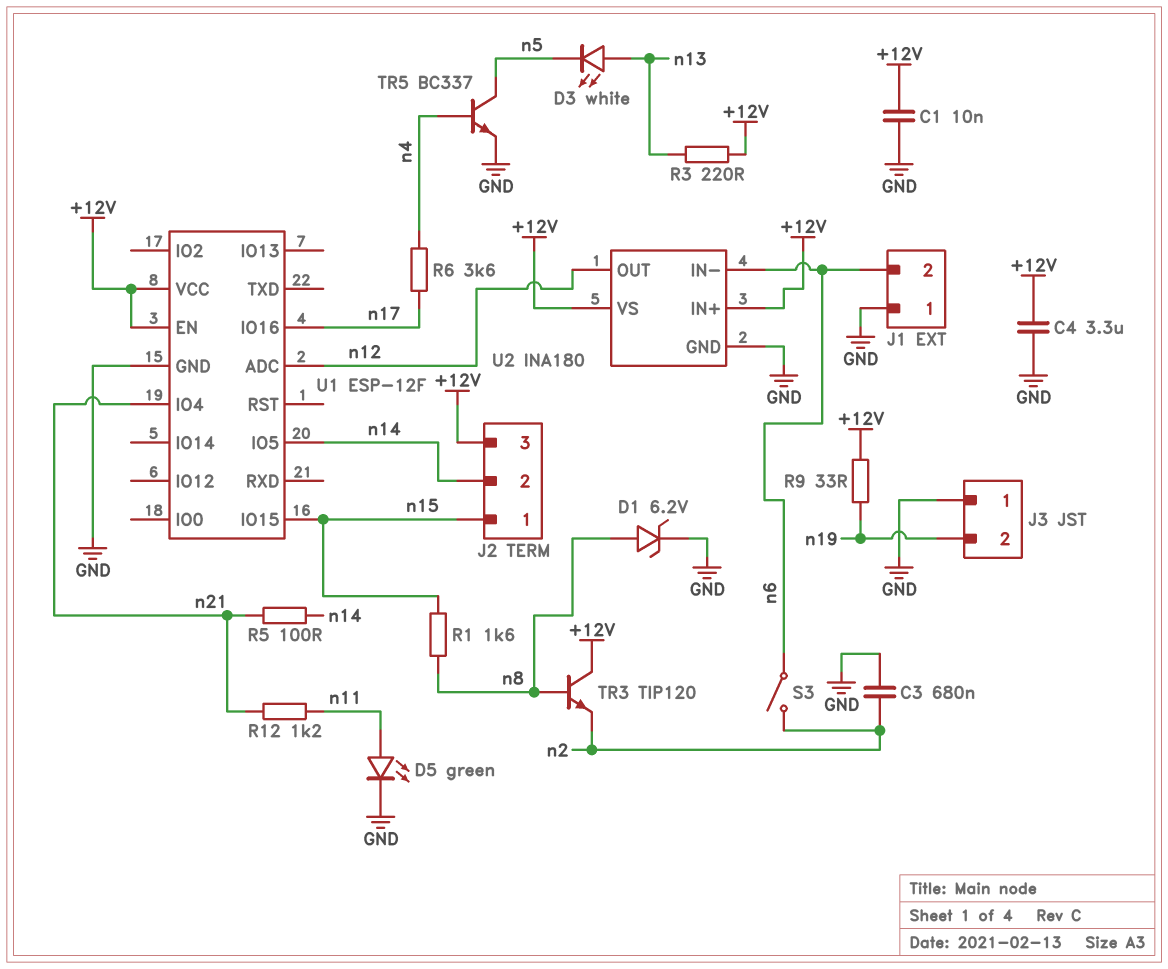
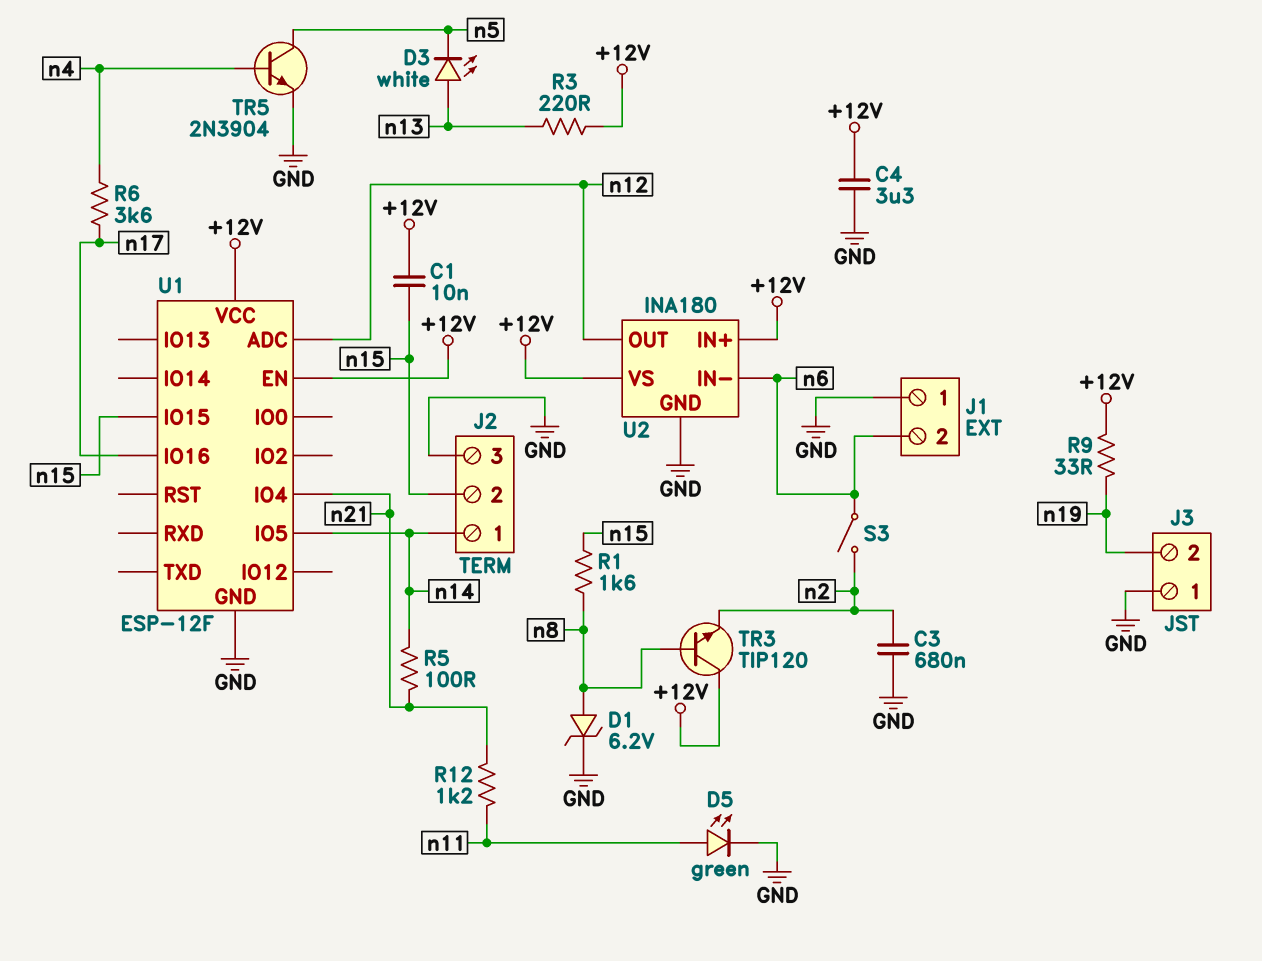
C1: 10nF (+12V, GND) -> 10nF (+12V, n15)
J2 pin 1: n15 -> n14
J2 pin 2: n14 -> n15
J2 pin 3: +12V -> GND
TR5: NPN BC337 (B n4, C n5, E GND) -> NPN 2N3904 (B n4, C n5, E GND)

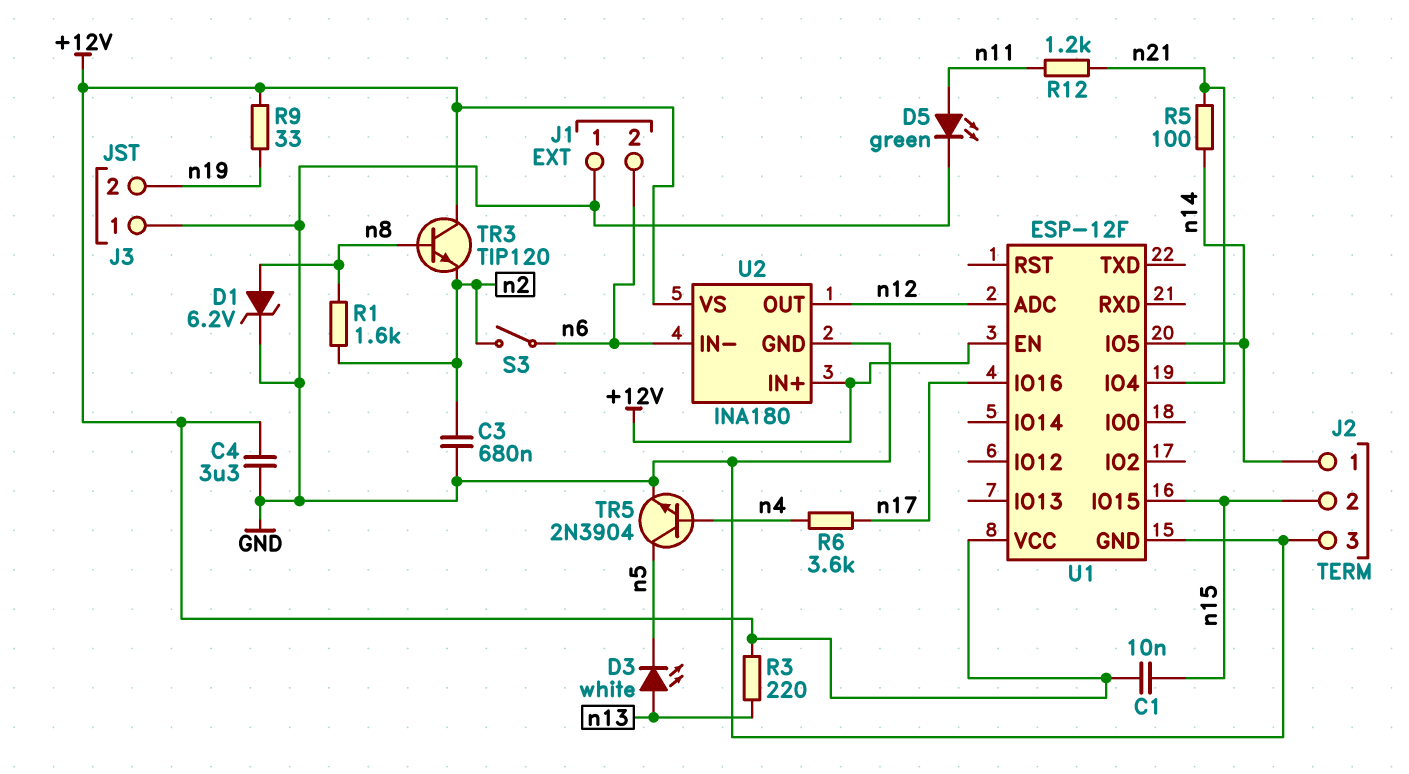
R1: 1.6k (n8, n15) -> 1.6k (n2, n8)

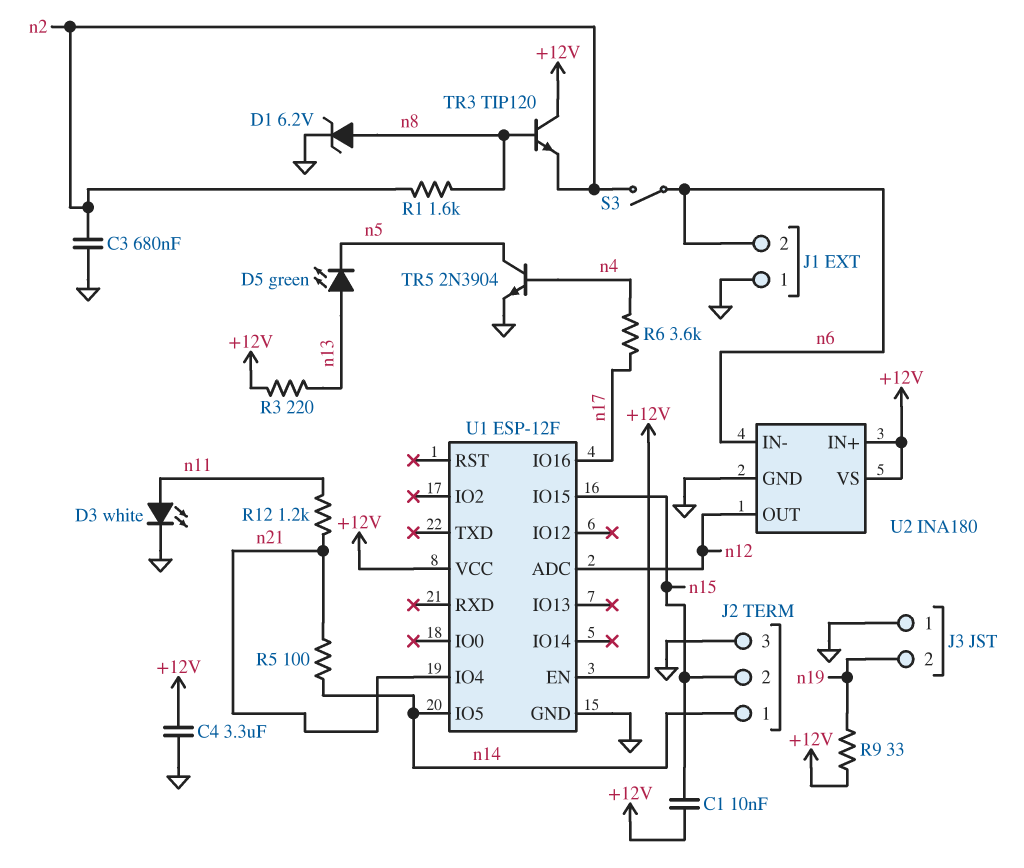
D3: LED white (A n13, K n5) -> LED white (A n11, K GND)
D5: LED green (A n11, K GND) -> LED green (A n13, K n5)

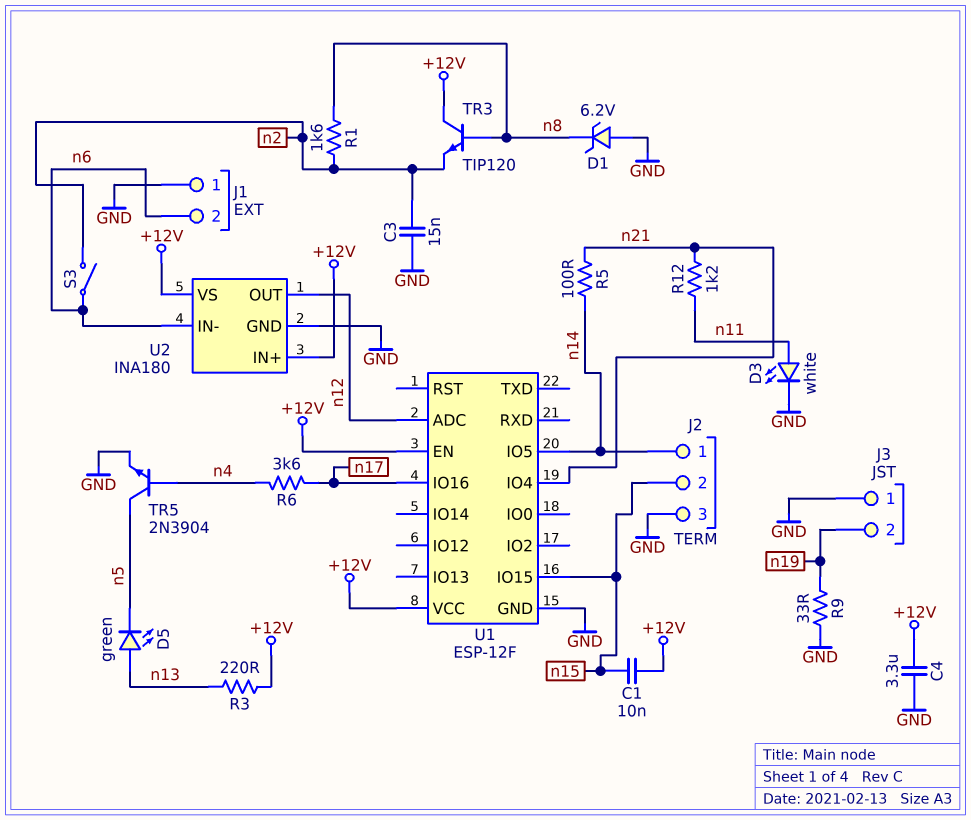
C3: 680nF (GND, n2) -> 15nF (GND, n2)
D1: zener 6.2V (A n8, K GND) -> zener 6.2V (A GND, K n8)
R9: 33 (+12V, n19) -> 33 (GND, n19)

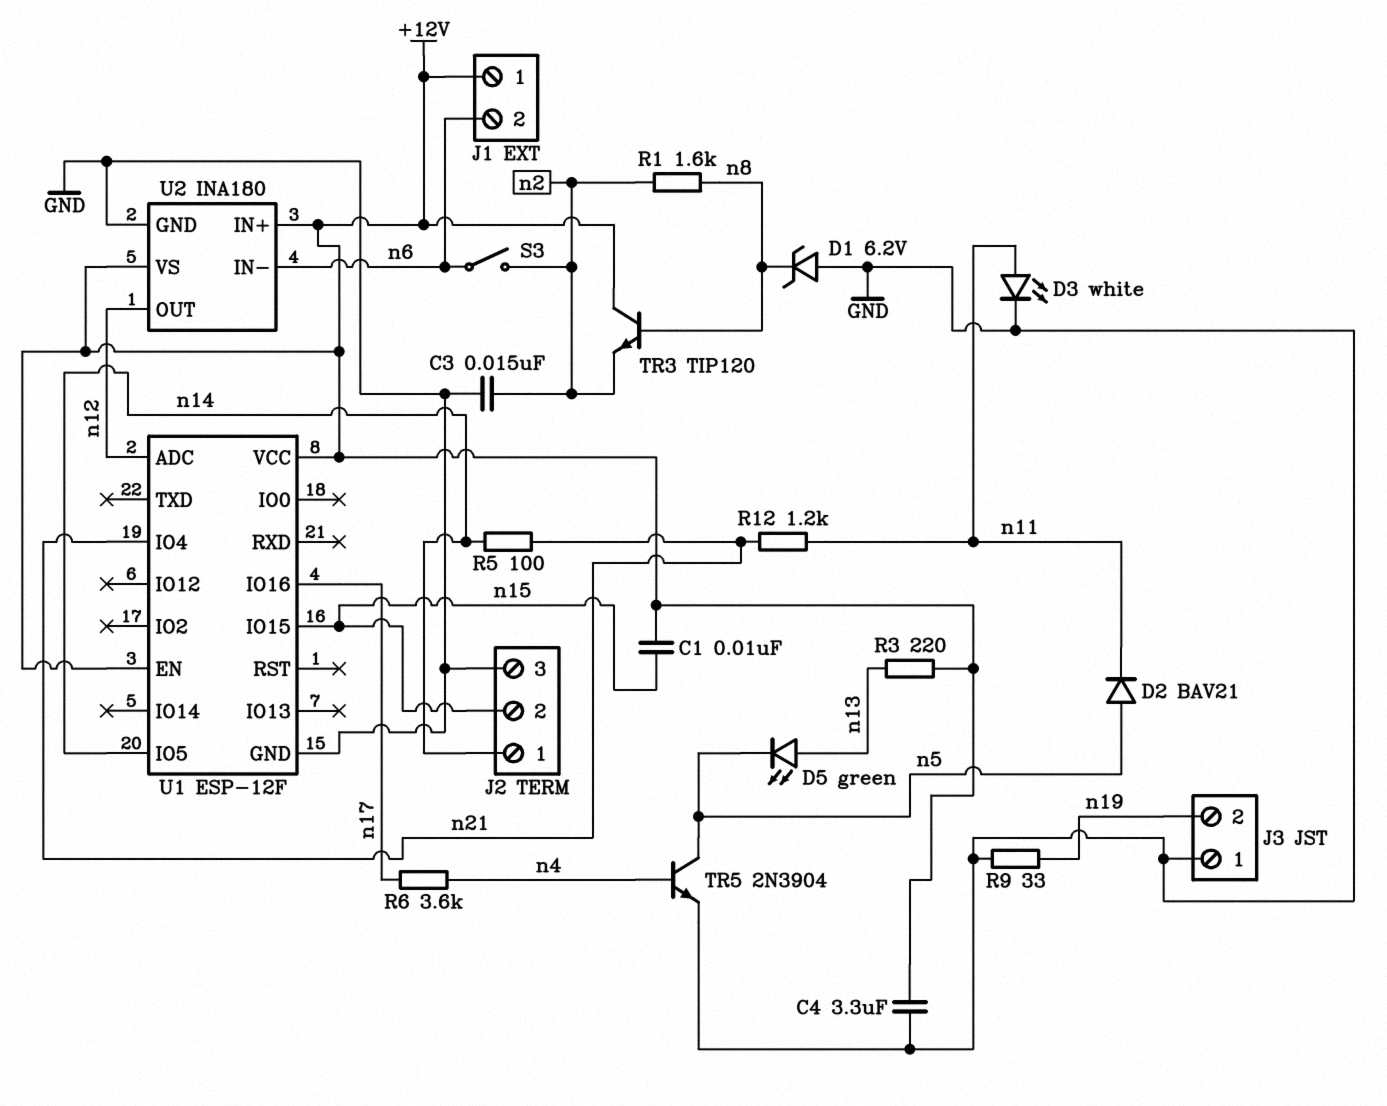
D2: none -> diode BAV21 (A n5, K n11)
J1 pin 1: GND -> +12V

